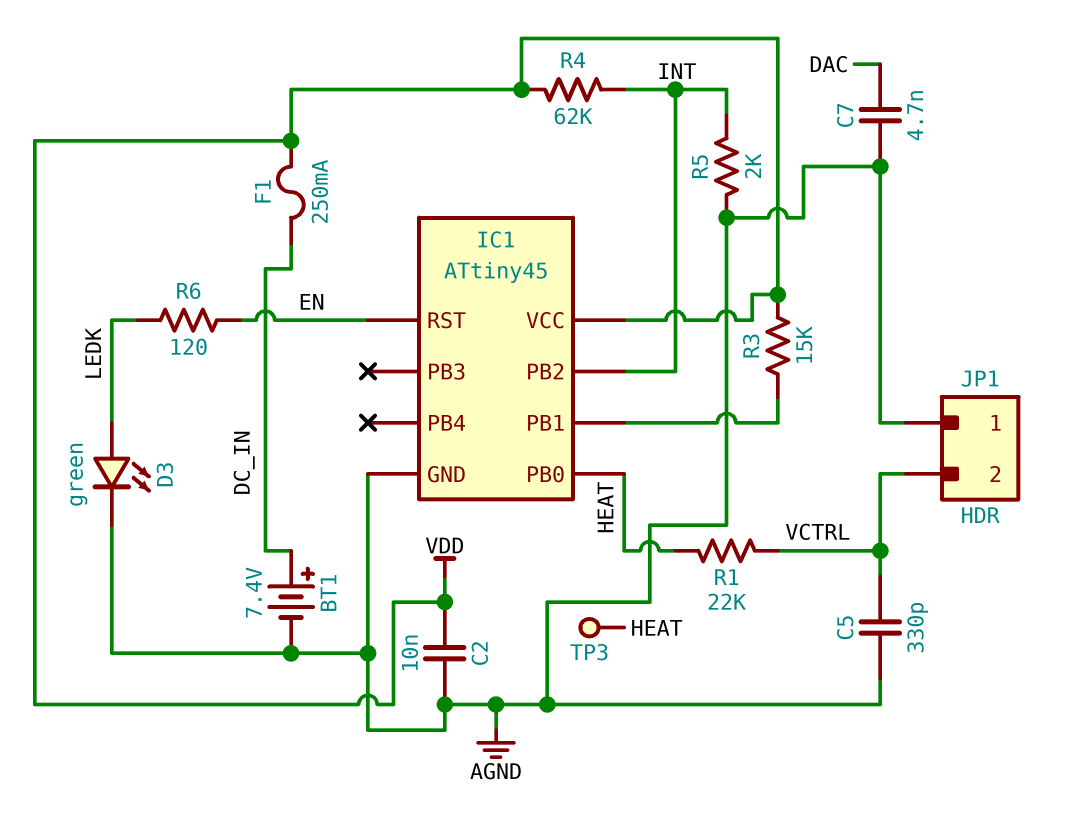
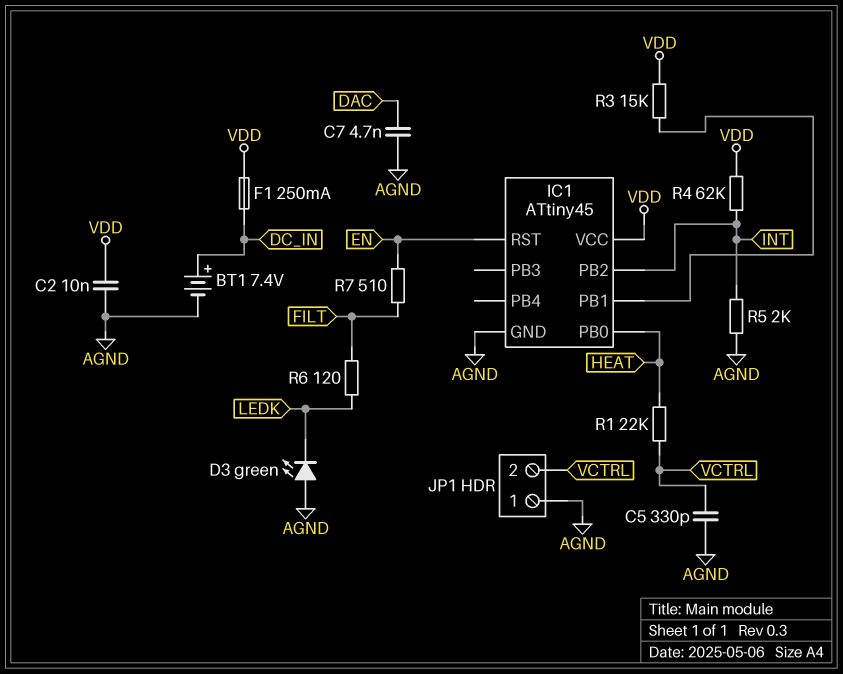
D3: LED green (A LEDK, K AGND) -> LED green (A AGND, K LEDK)
R6: 120 (EN, LEDK) -> 120 (FILT, LEDK)
R7: none -> 510 (EN, FILT)
TP3: test point (HEAT) -> none

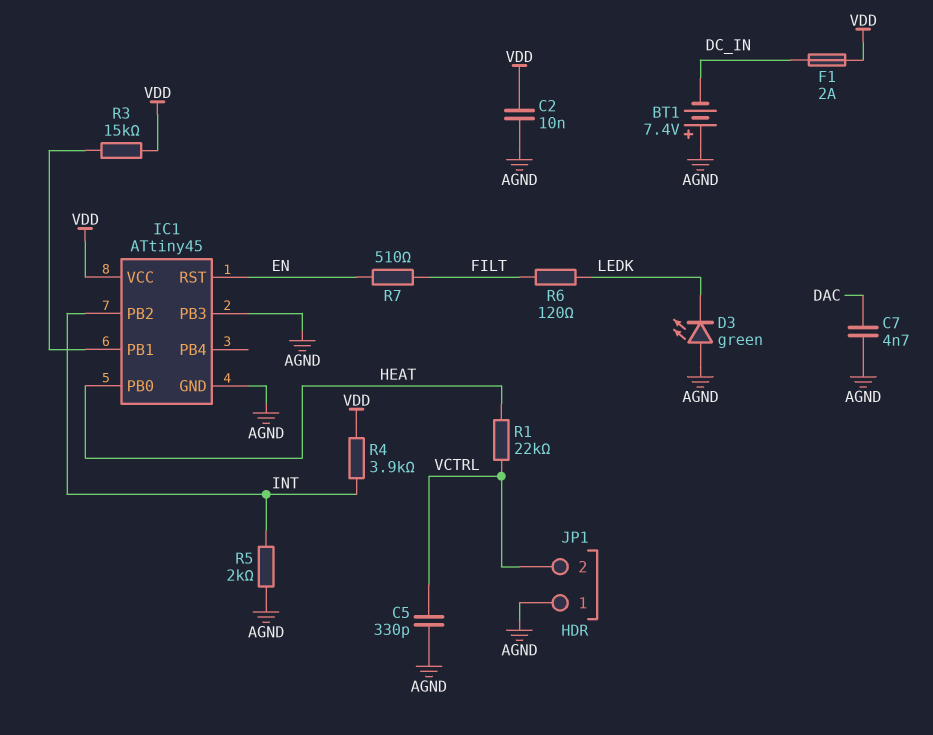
BT1: 7.4V (plus DC_IN, minus AGND) -> 7.4V (plus AGND, minus DC_IN)
F1: 250mA (DC_IN, VDD) -> 2A (DC_IN, VDD)
IC1 pin PB3: none -> AGND
R4: 62k (INT, VDD) -> 3.9k (INT, VDD)

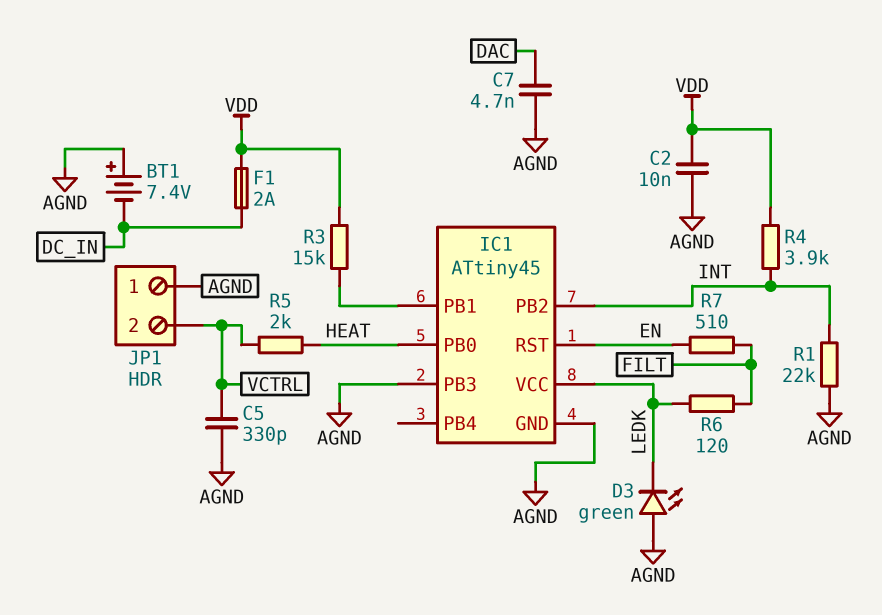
IC1 pin VCC: VDD -> LEDK
R1: 22k (HEAT, VCTRL) -> 22k (AGND, INT)
R5: 2k (AGND, INT) -> 2k (HEAT, VCTRL)

